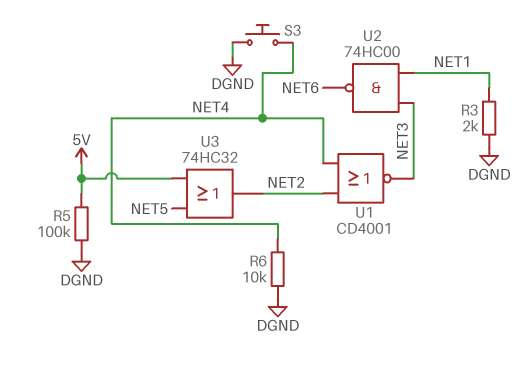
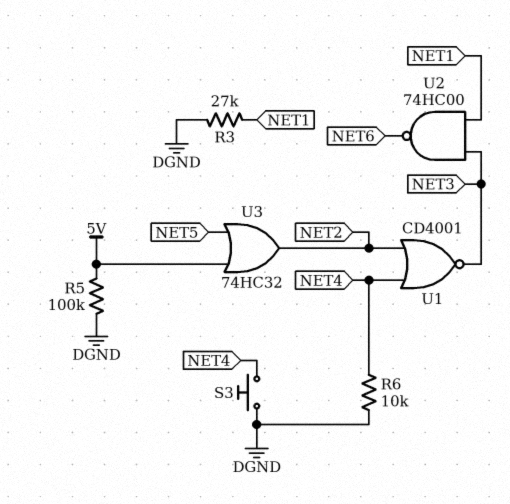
R3: 2k (DGND, NET1) -> 27k (DGND, NET1)

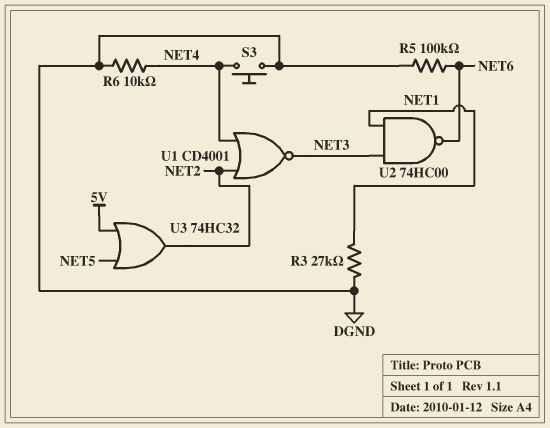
R5: 100k (5V, DGND) -> 100k (DGND, NET6)

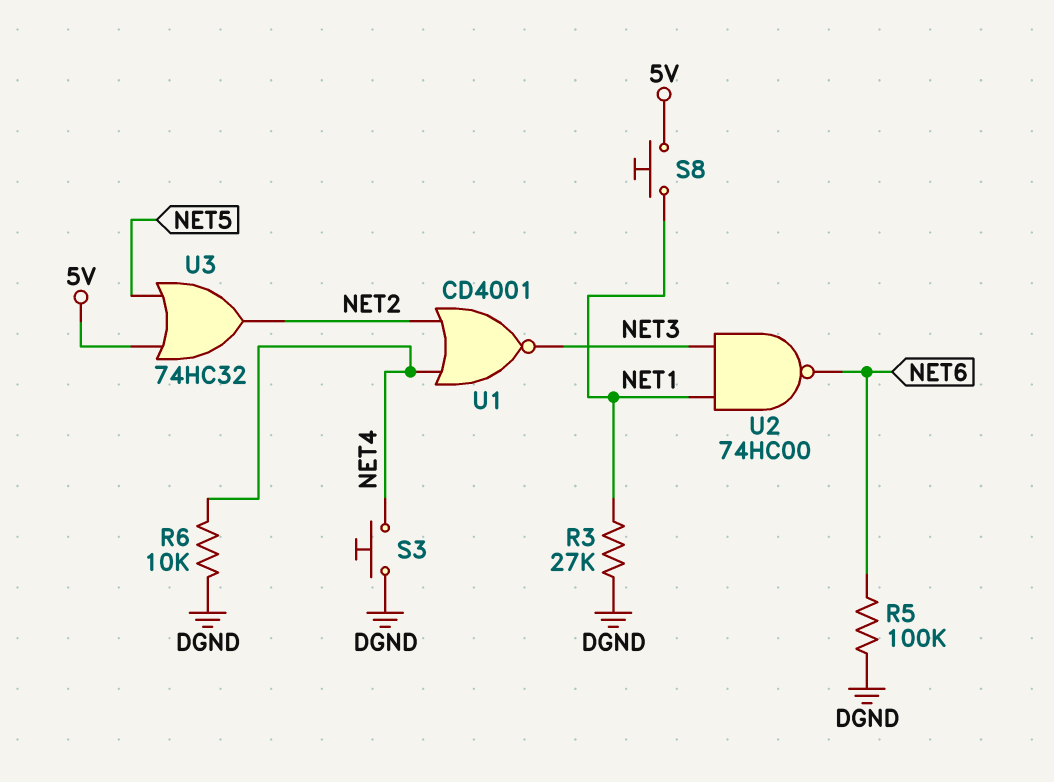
S8: none -> button (5V, NET1)

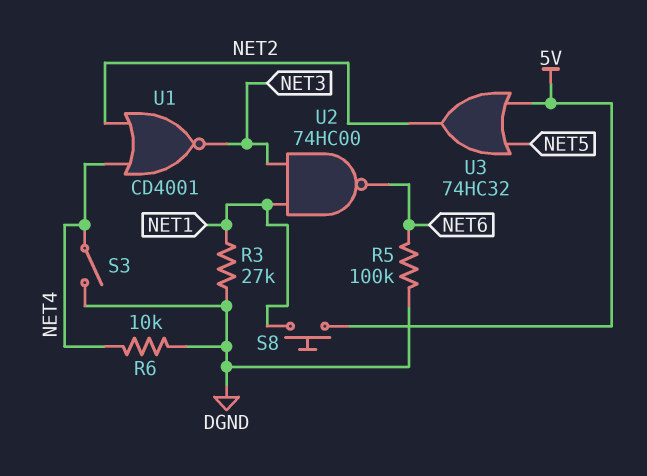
S3: button (DGND, NET4) -> switch (DGND, NET4)

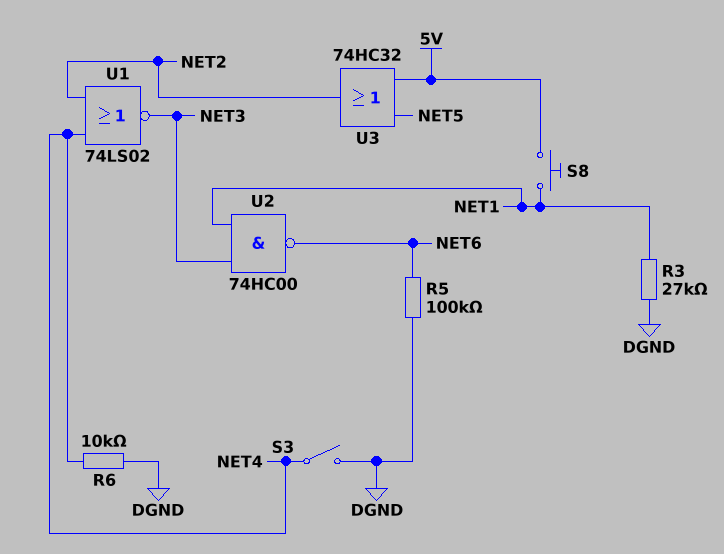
U1: NOR CD4001 (in NET2, in NET4, out NET3) -> NOR 74LS02 (in NET2, in NET4, out NET3)

